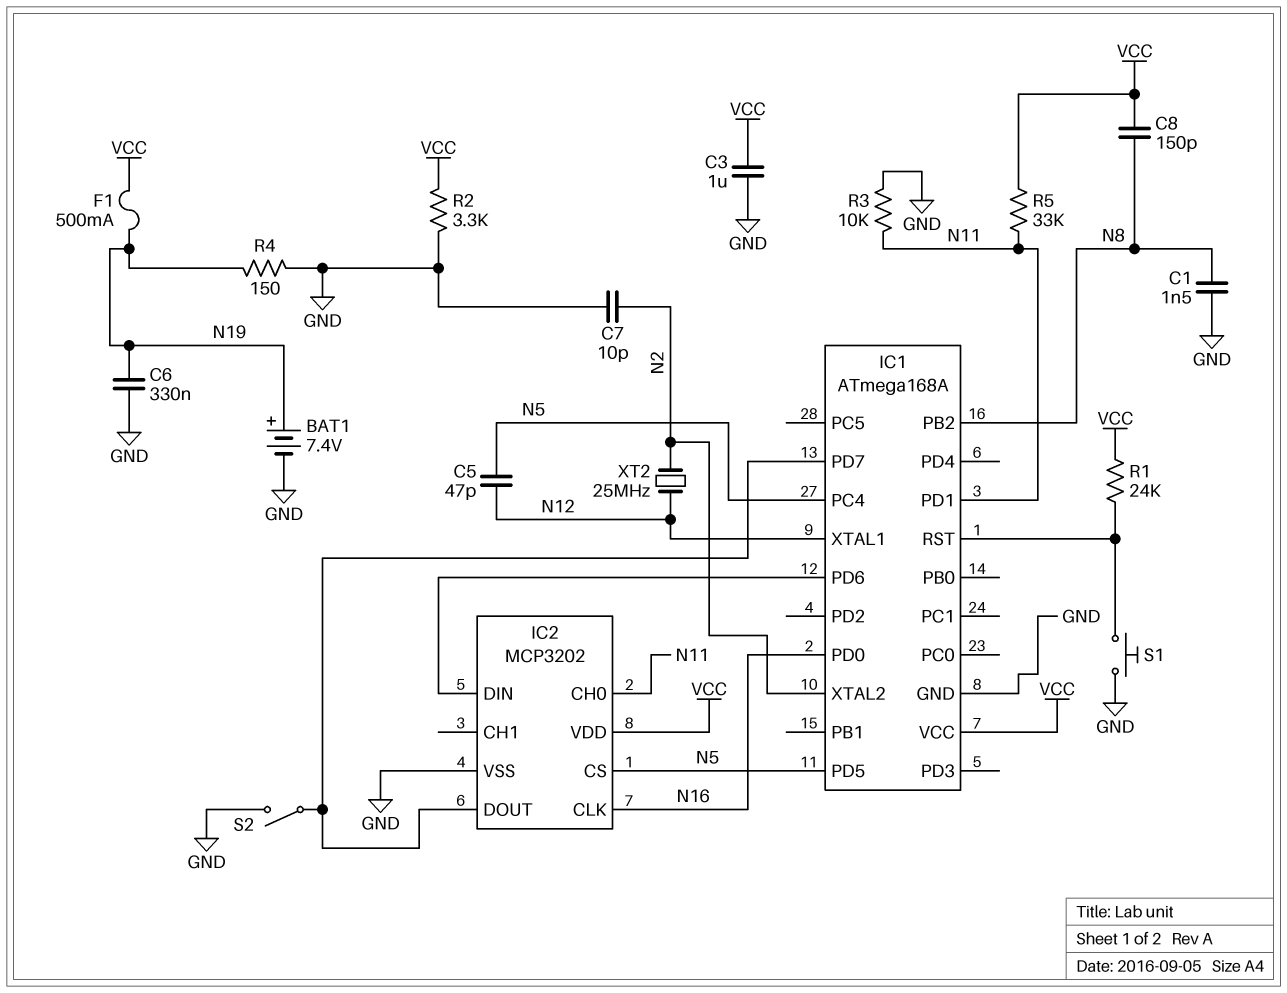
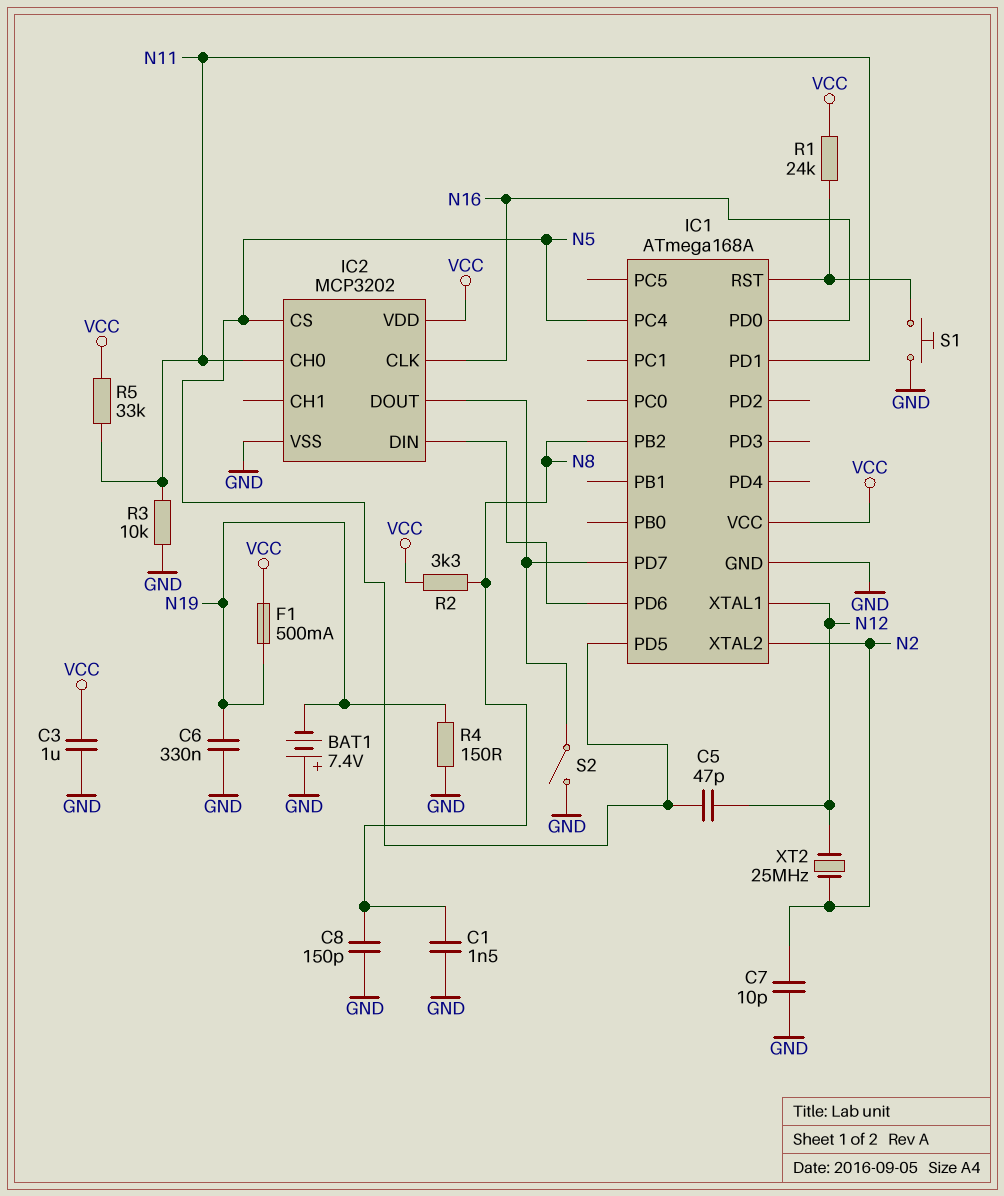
BAT1: 7.4V (plus N19, minus GND) -> 7.4V (plus GND, minus N19)
C8: 150pF (N8, VCC) -> 150pF (GND, N8)
R2: 3.3k (GND, VCC) -> 3.3k (N8, VCC)

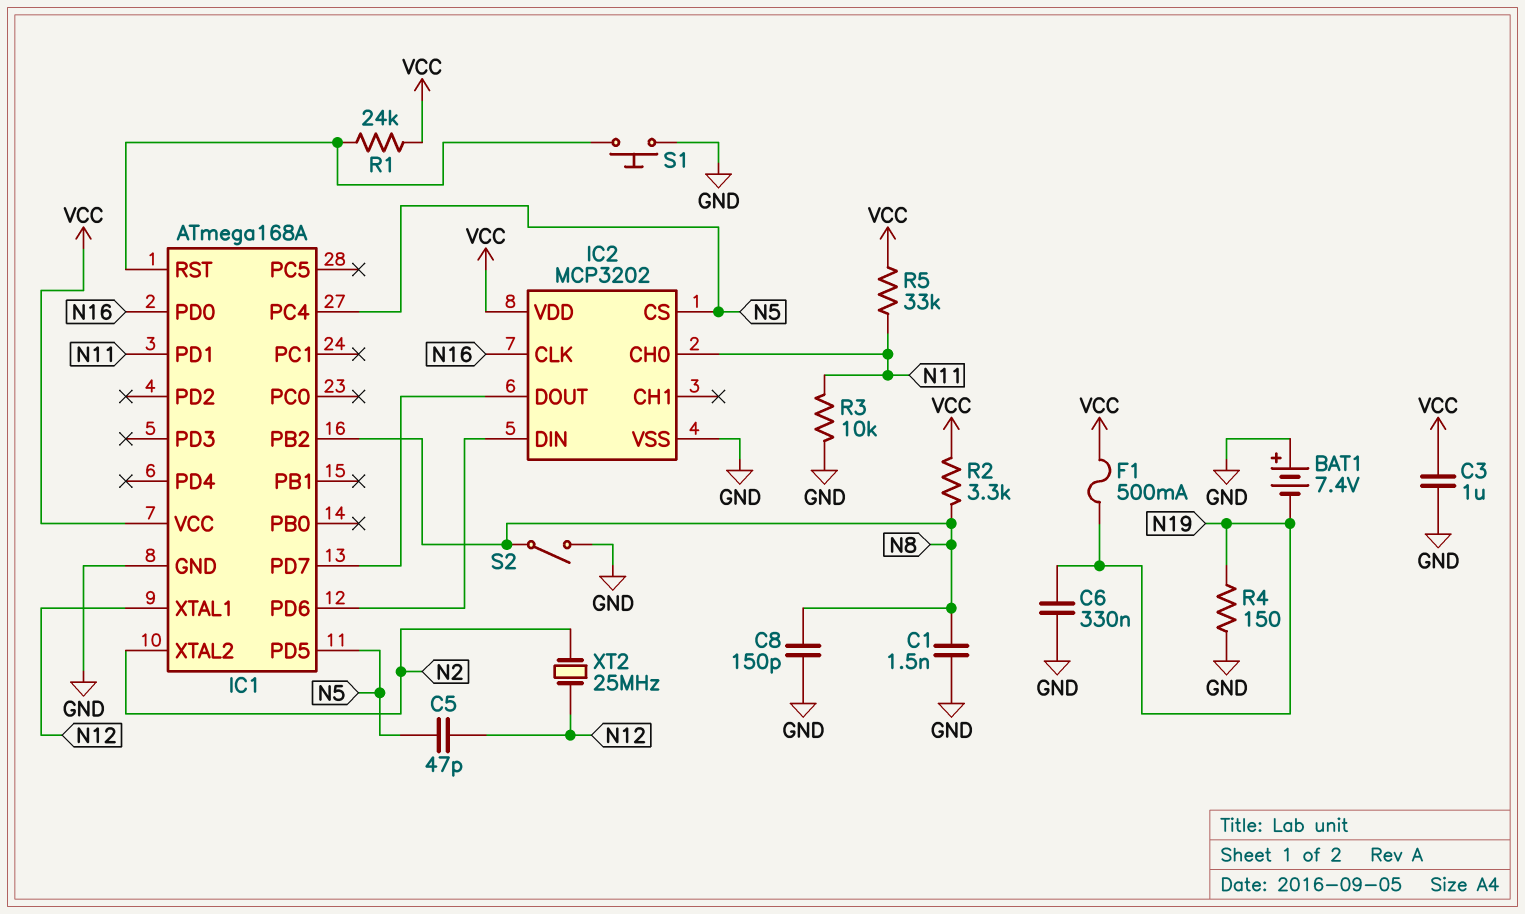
C7: 10pF (GND, N2) -> none
S2: switch (GND, IC1/PD7) -> switch (GND, N8)

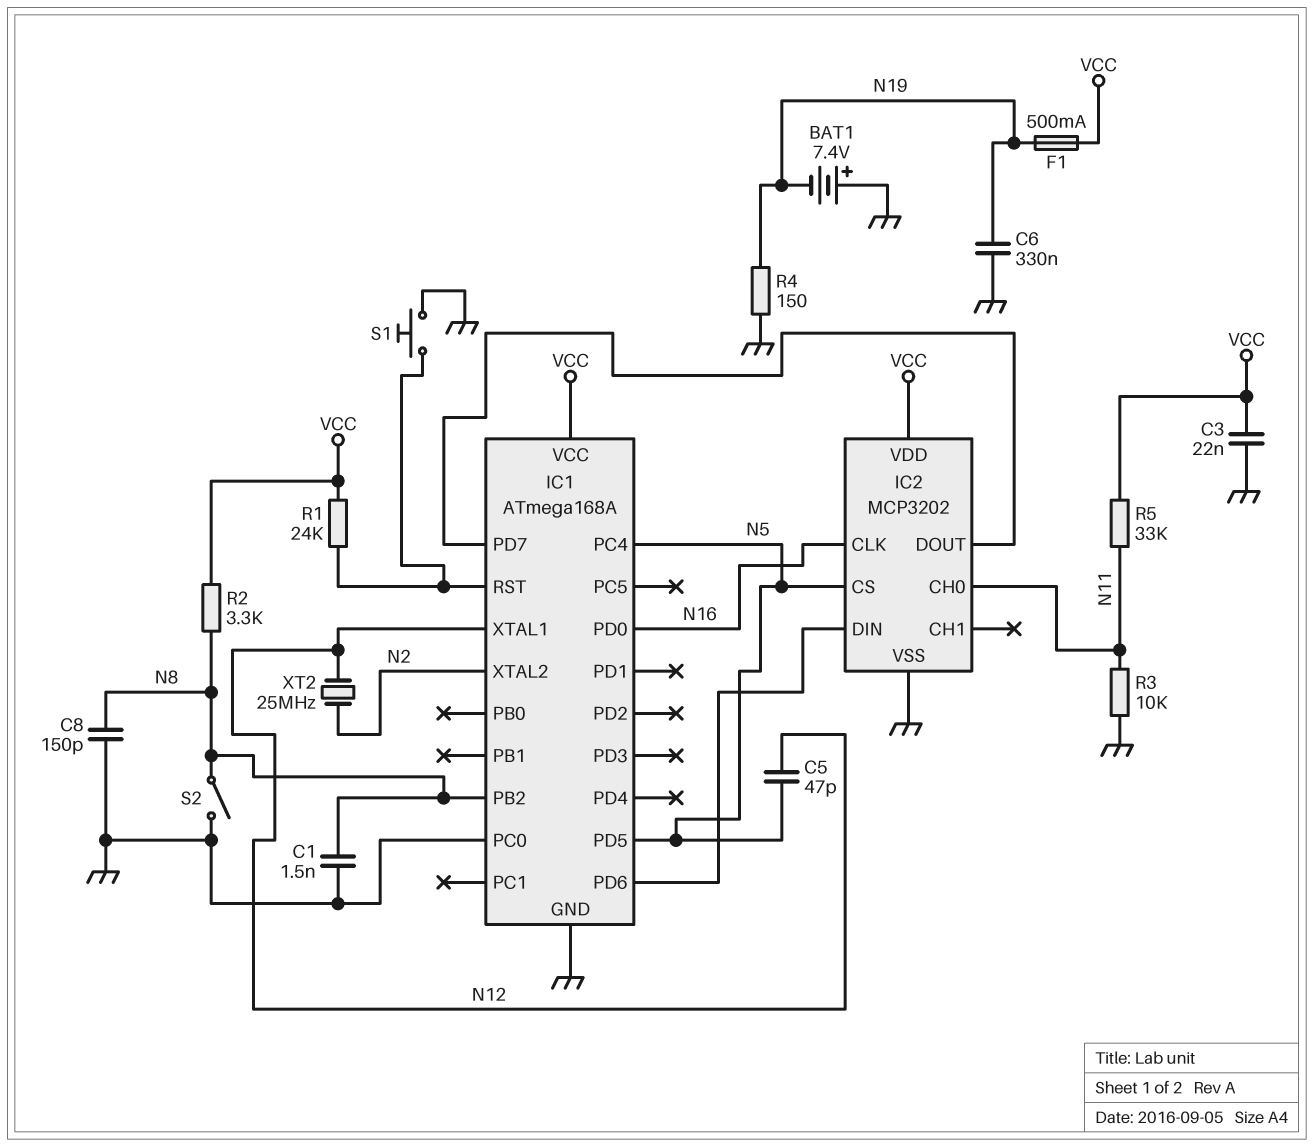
C3: 1uF (GND, VCC) -> 22nF (GND, VCC)
IC1 pin PC0: none -> GND
IC1 pin PD1: N11 -> none

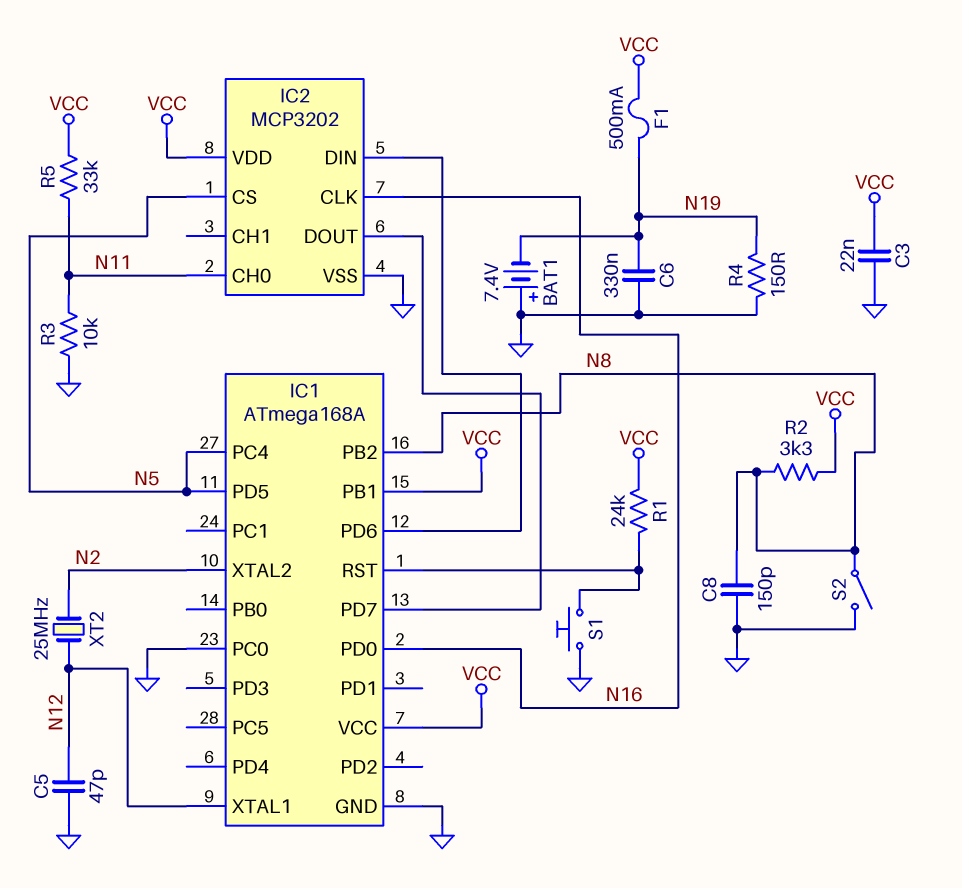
C1: 1.5nF (GND, N8) -> none
C5: 47pF (N5, N12) -> 47pF (GND, N12)
IC1 pin PB1: none -> VCC

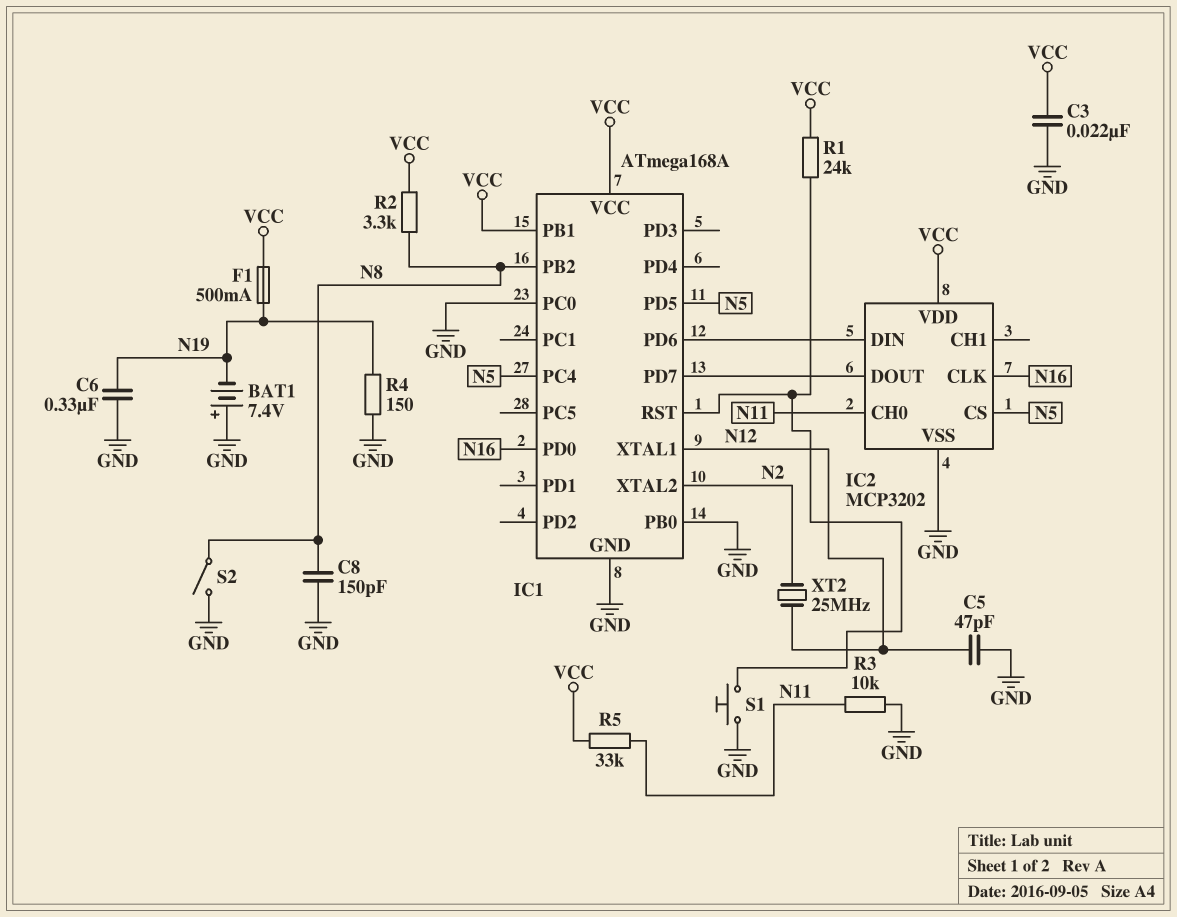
IC1 pin PB0: none -> GND

